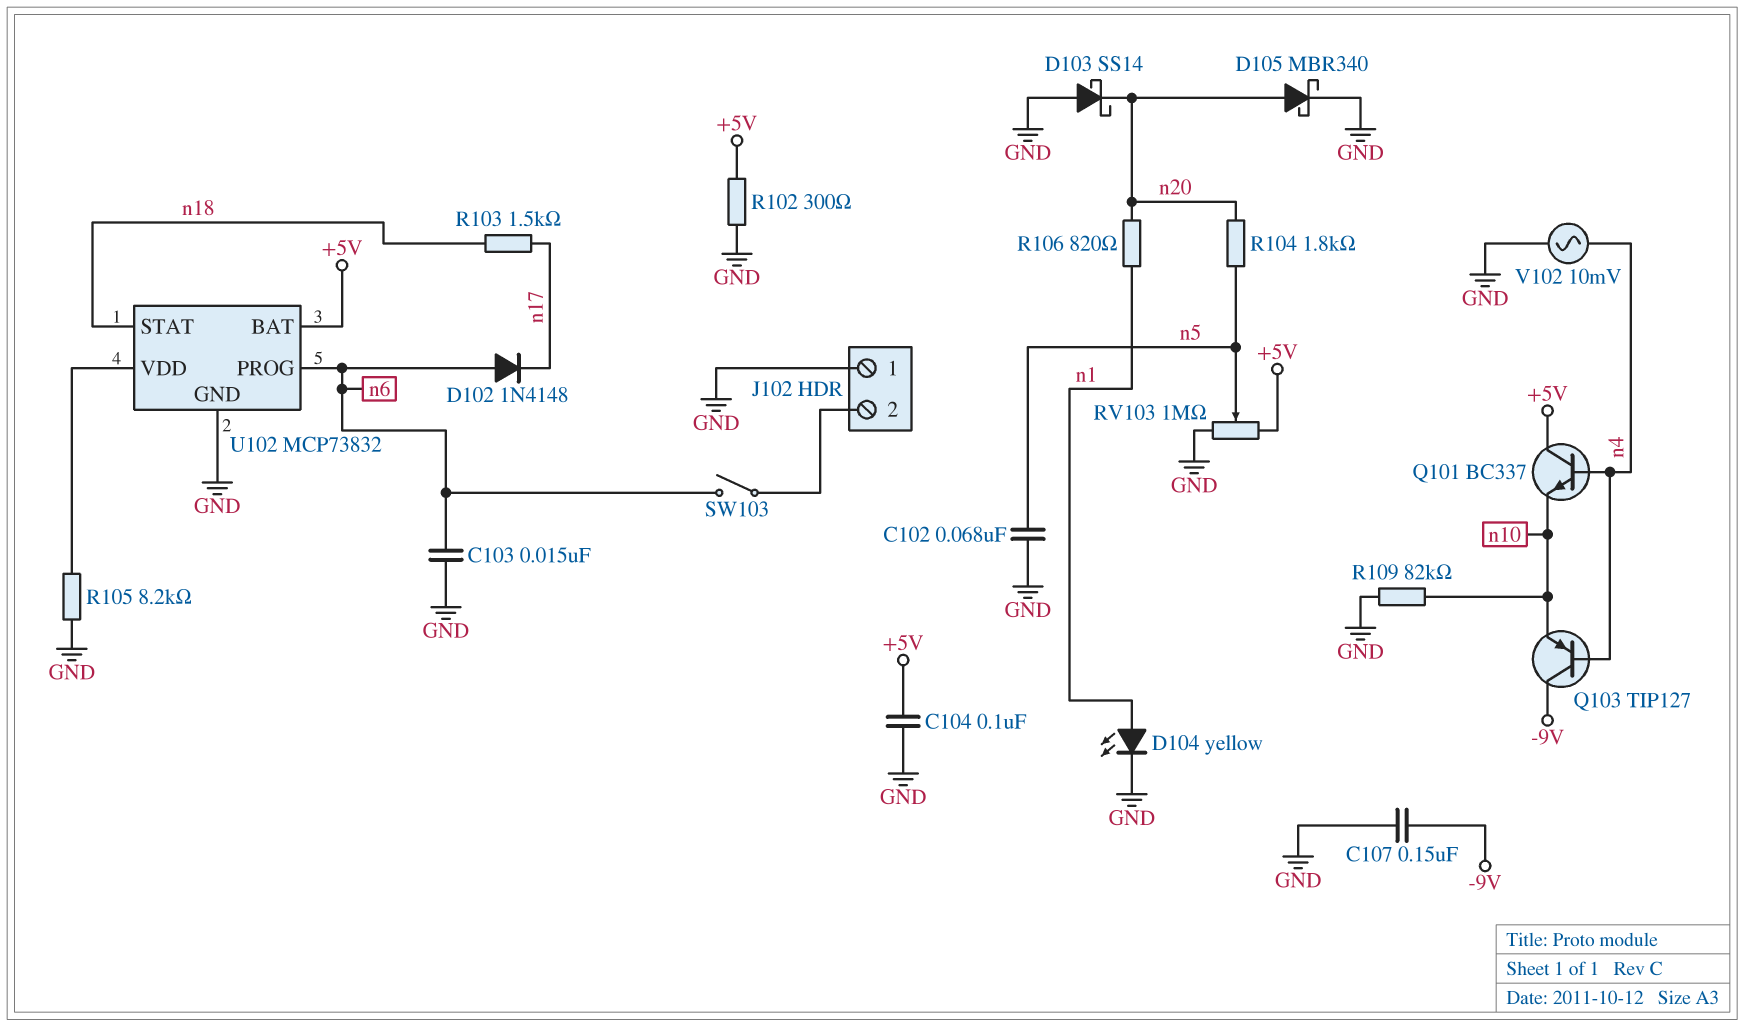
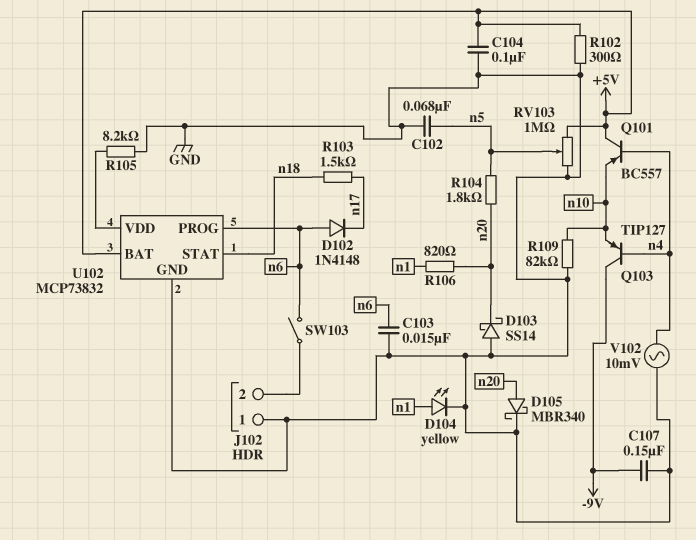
Q101: NPN BC337 (B n4, C +5V, E n10) -> PNP BC557 (B n4, C +5V, E n10)

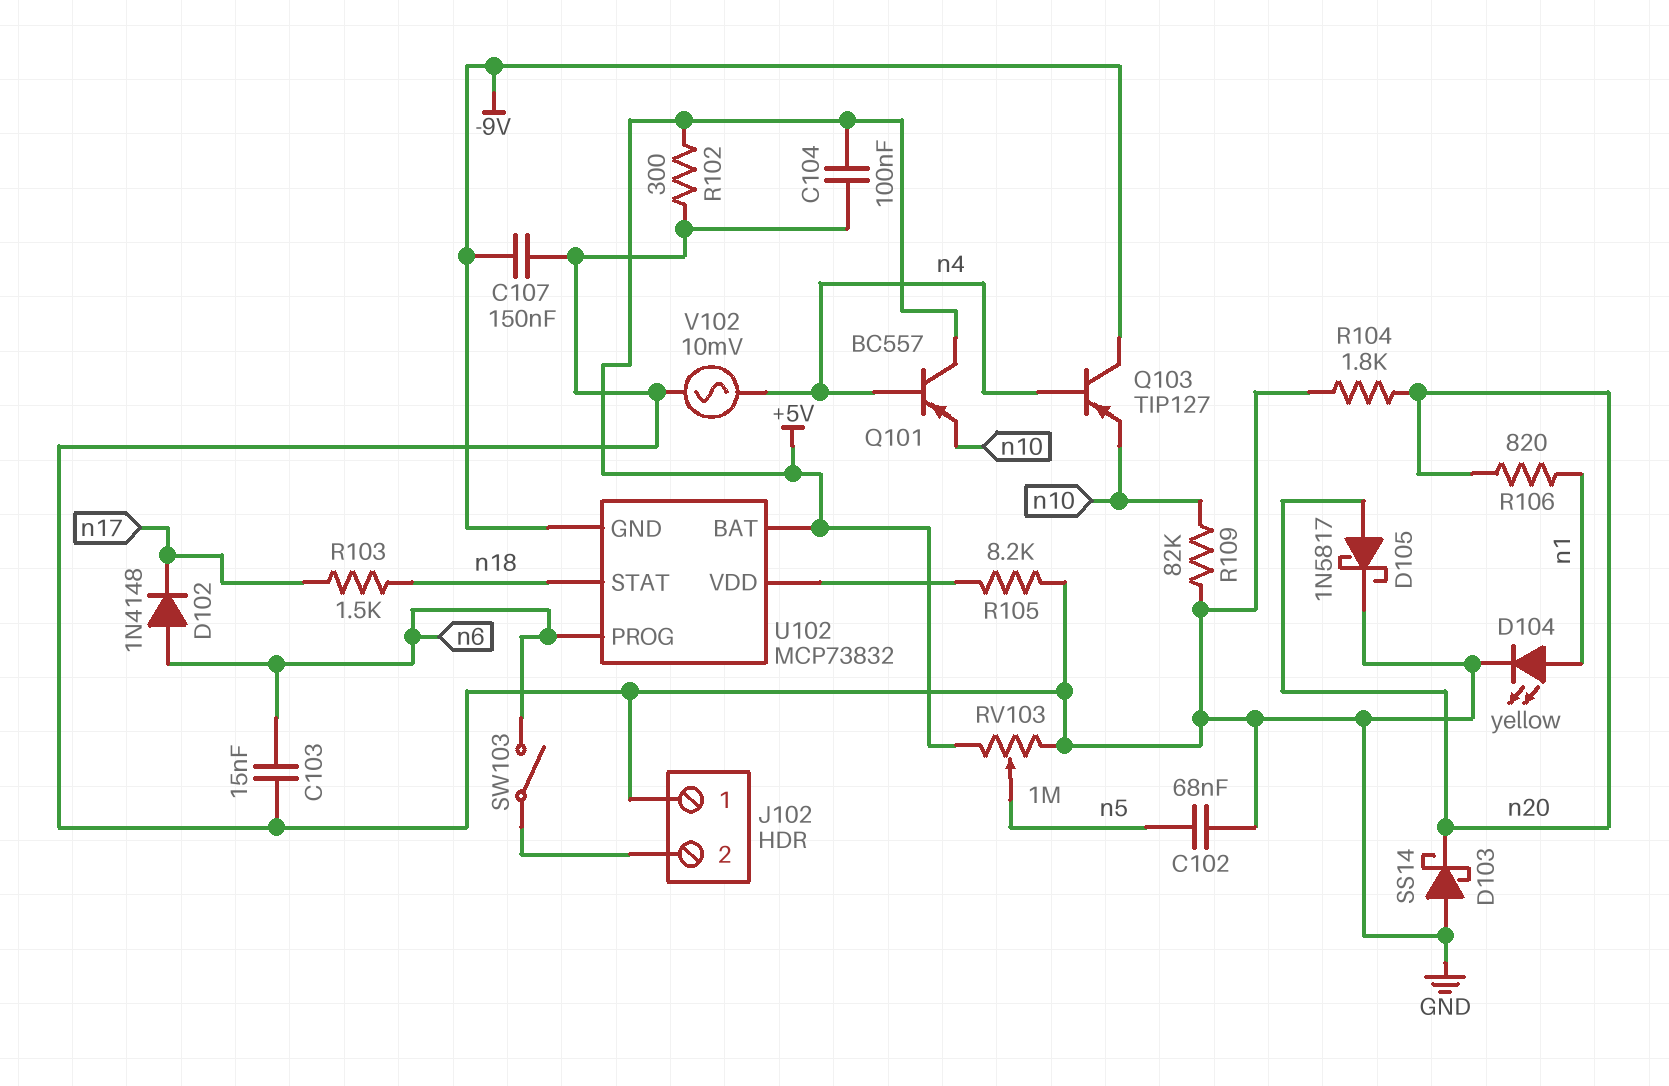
D105: schottky MBR340 (A n20, K GND) -> schottky 1N5817 (A n20, K GND)
R104: 1.8k (n5, n20) -> 1.8k (GND, n20)
U102 pin GND: GND -> -9V

